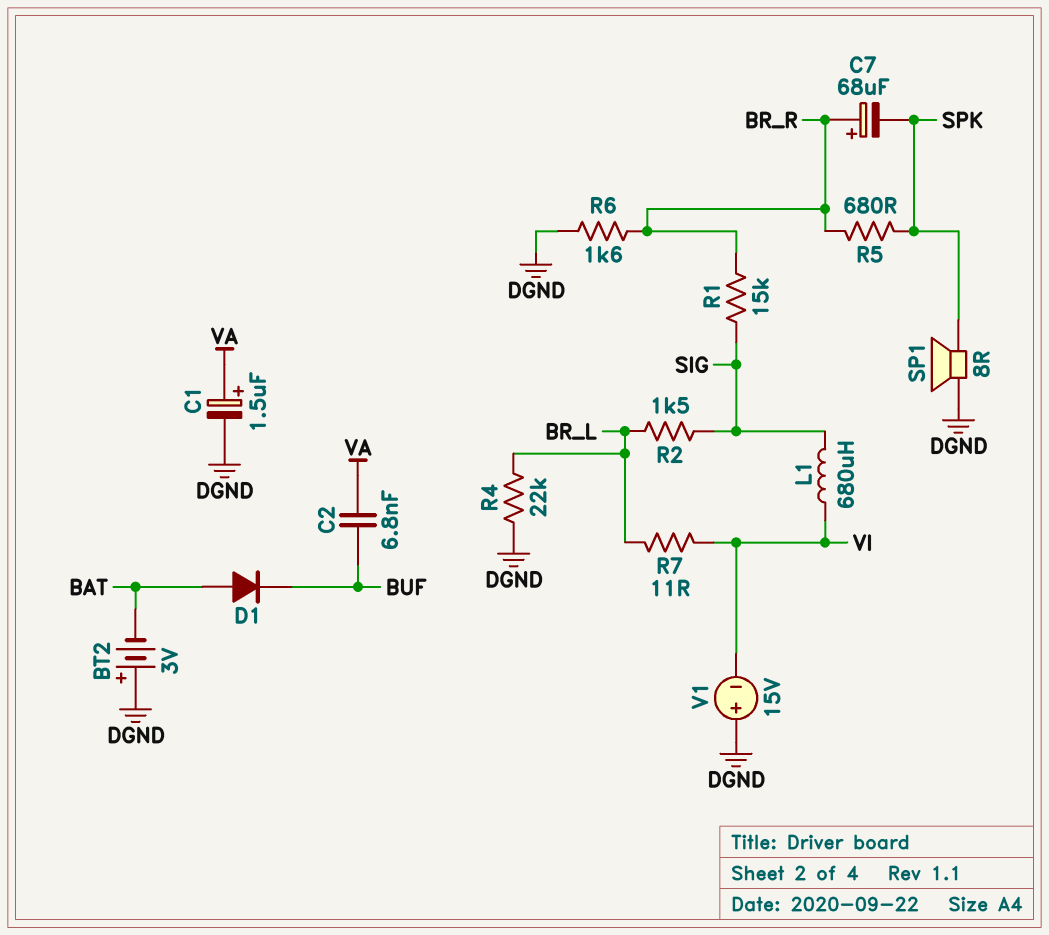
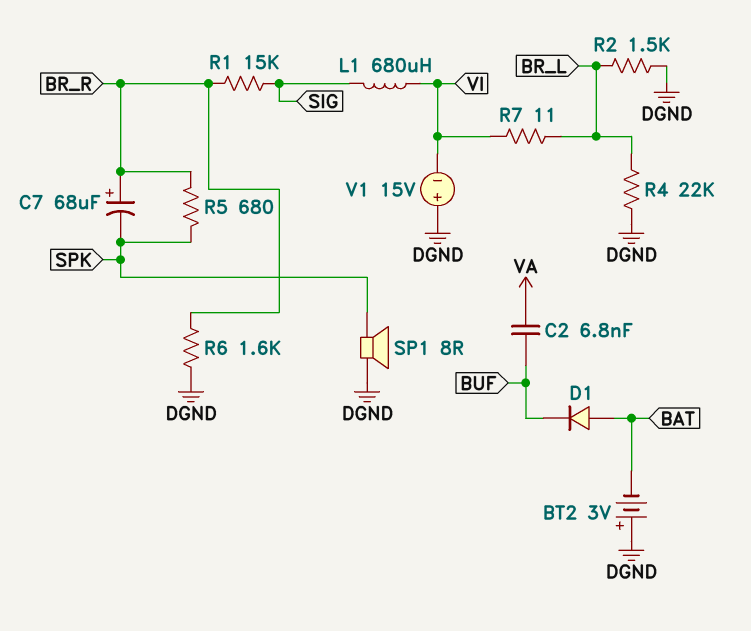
C1: 1.5uF (plus VA, minus DGND) -> none
R2: 1.5k (BR_L, SIG) -> 1.5k (BR_L, DGND)

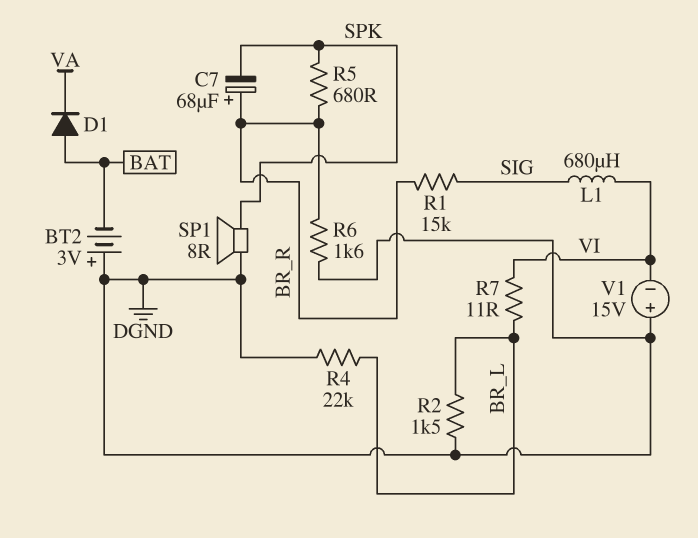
C2: 6.8nF (BUF, VA) -> none
D1: diode (A BAT, K BUF) -> diode (A BAT, K VA)

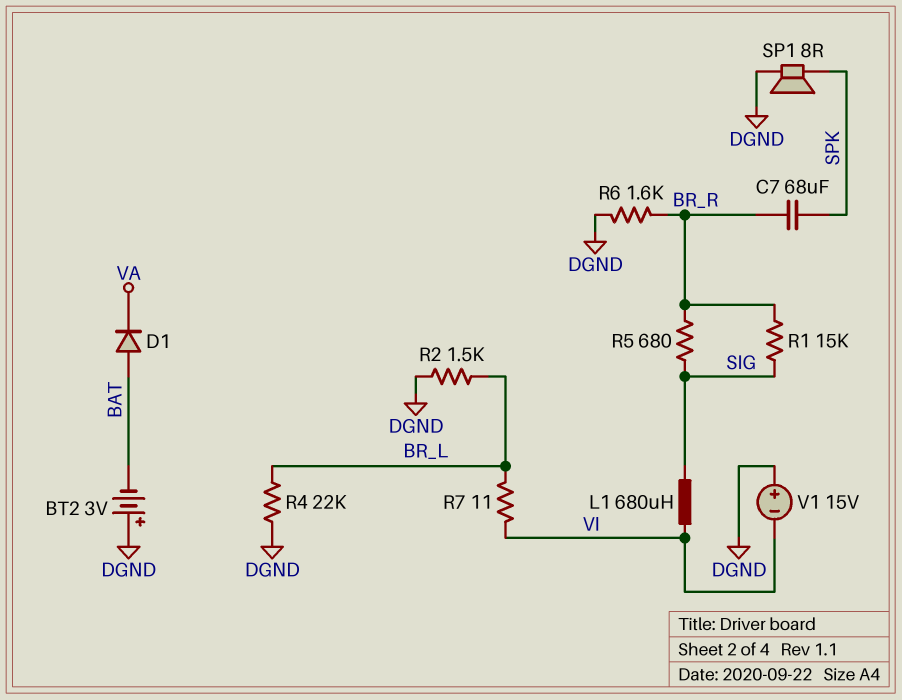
C7: 68uF (plus BR_R, minus SPK) -> 68uF (BR_R, SPK)
R5: 680 (BR_R, SPK) -> 680 (BR_R, SIG)

